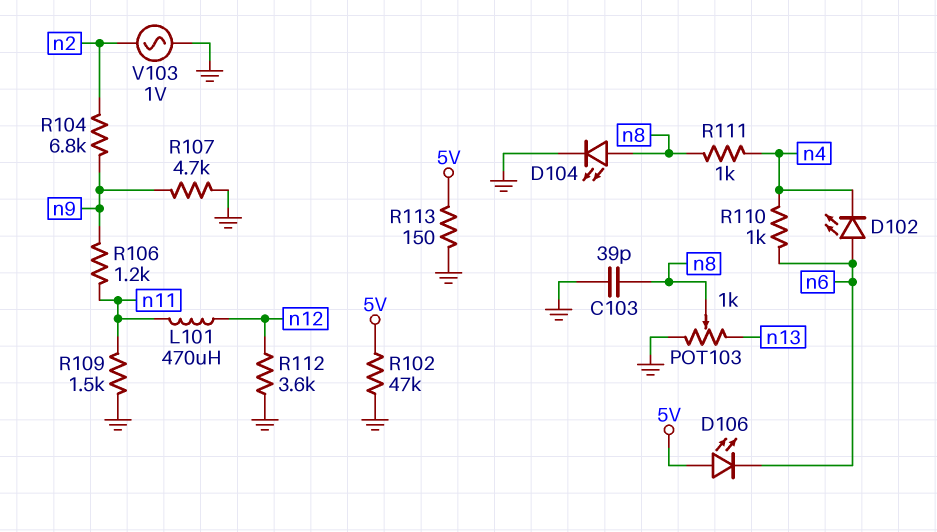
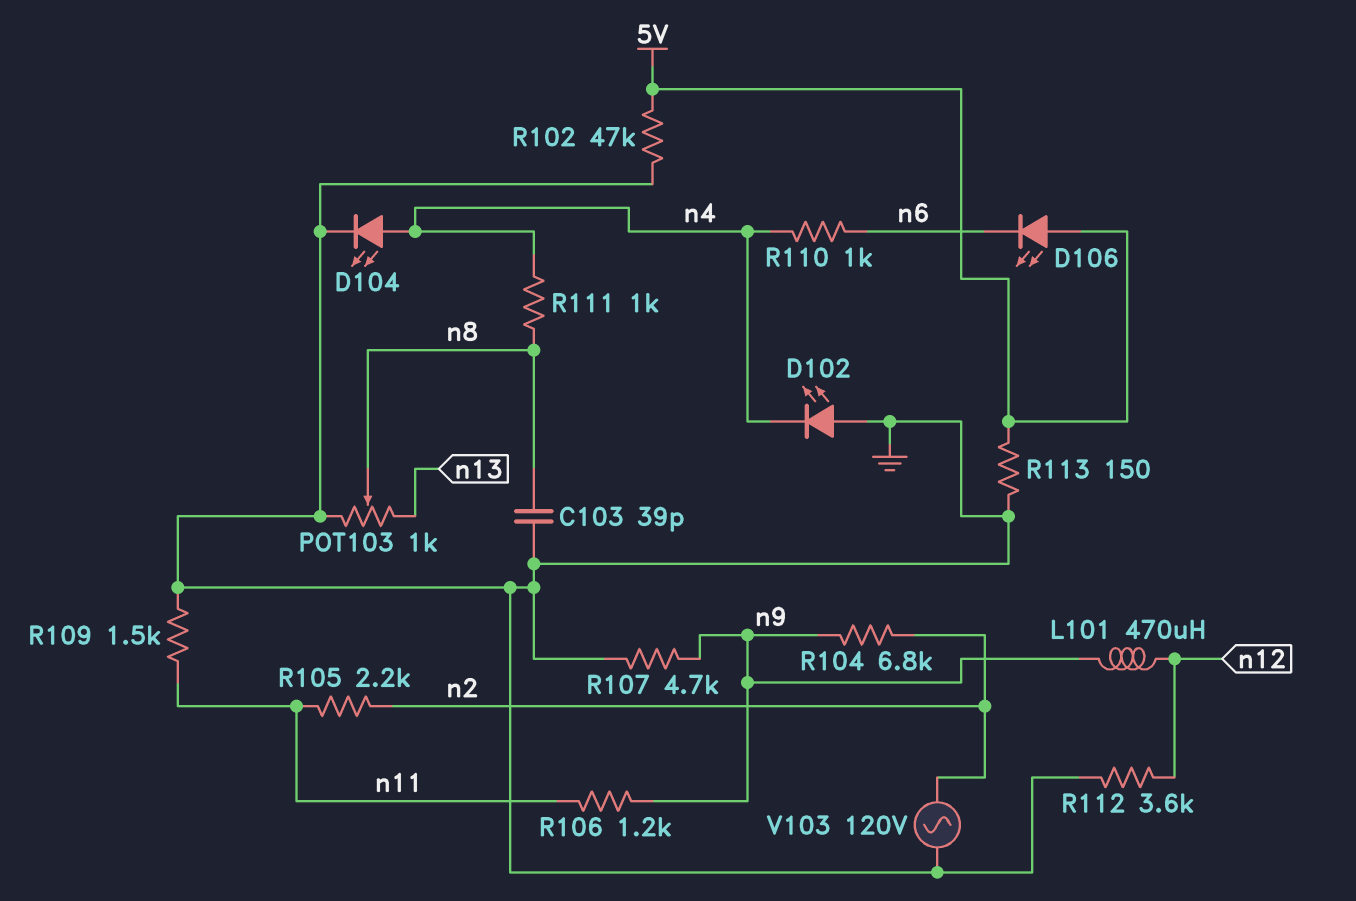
D102: LED (A n6, K n4) -> LED (A GND, K n4)
D104: LED (A n8, K GND) -> LED (A n4, K GND)
L101: 470uH (n11, n12) -> 470uH (n9, n12)
R105: none -> 2.2k (n2, n11)
V103: AC 1V (GND, n2) -> AC 120V (GND, n2)

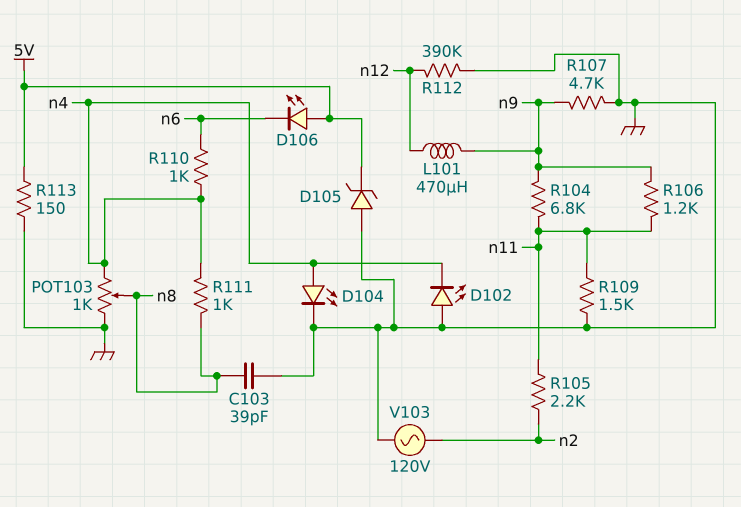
D105: none -> zener (A GND, K 5V)
POT103: 1k (GND, n13, wiper n8) -> 1k (GND, n4, wiper n8)
R102: 47k (5V, GND) -> none
R104: 6.8k (n2, n9) -> 6.8k (n9, n11)
R112: 3.6k (GND, n12) -> 390k (GND, n12)

